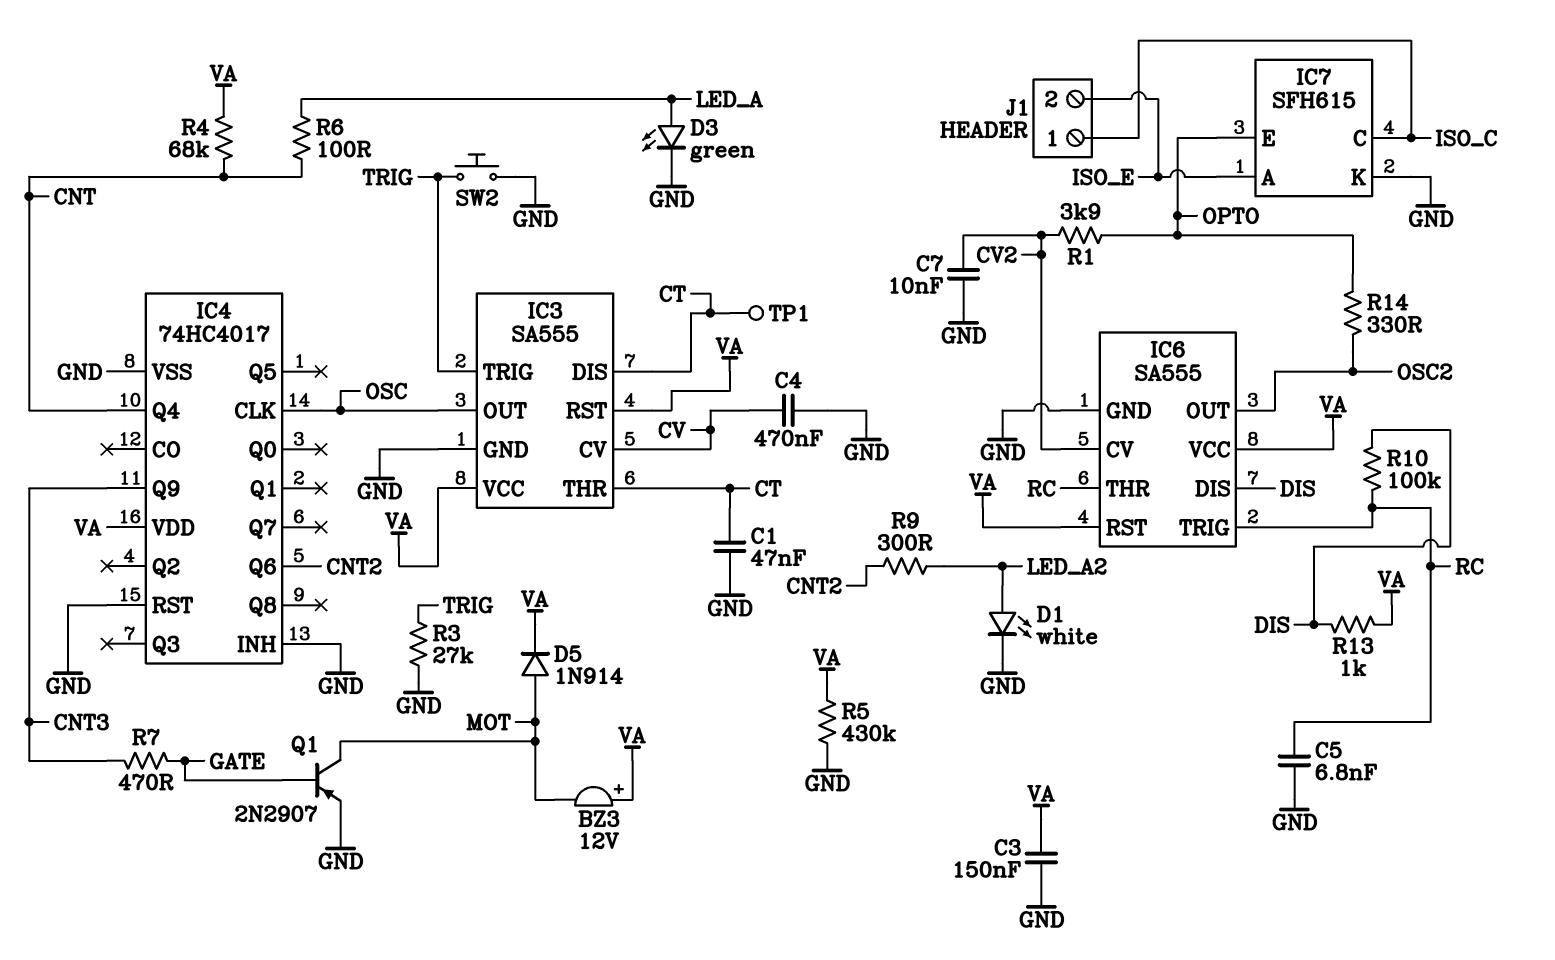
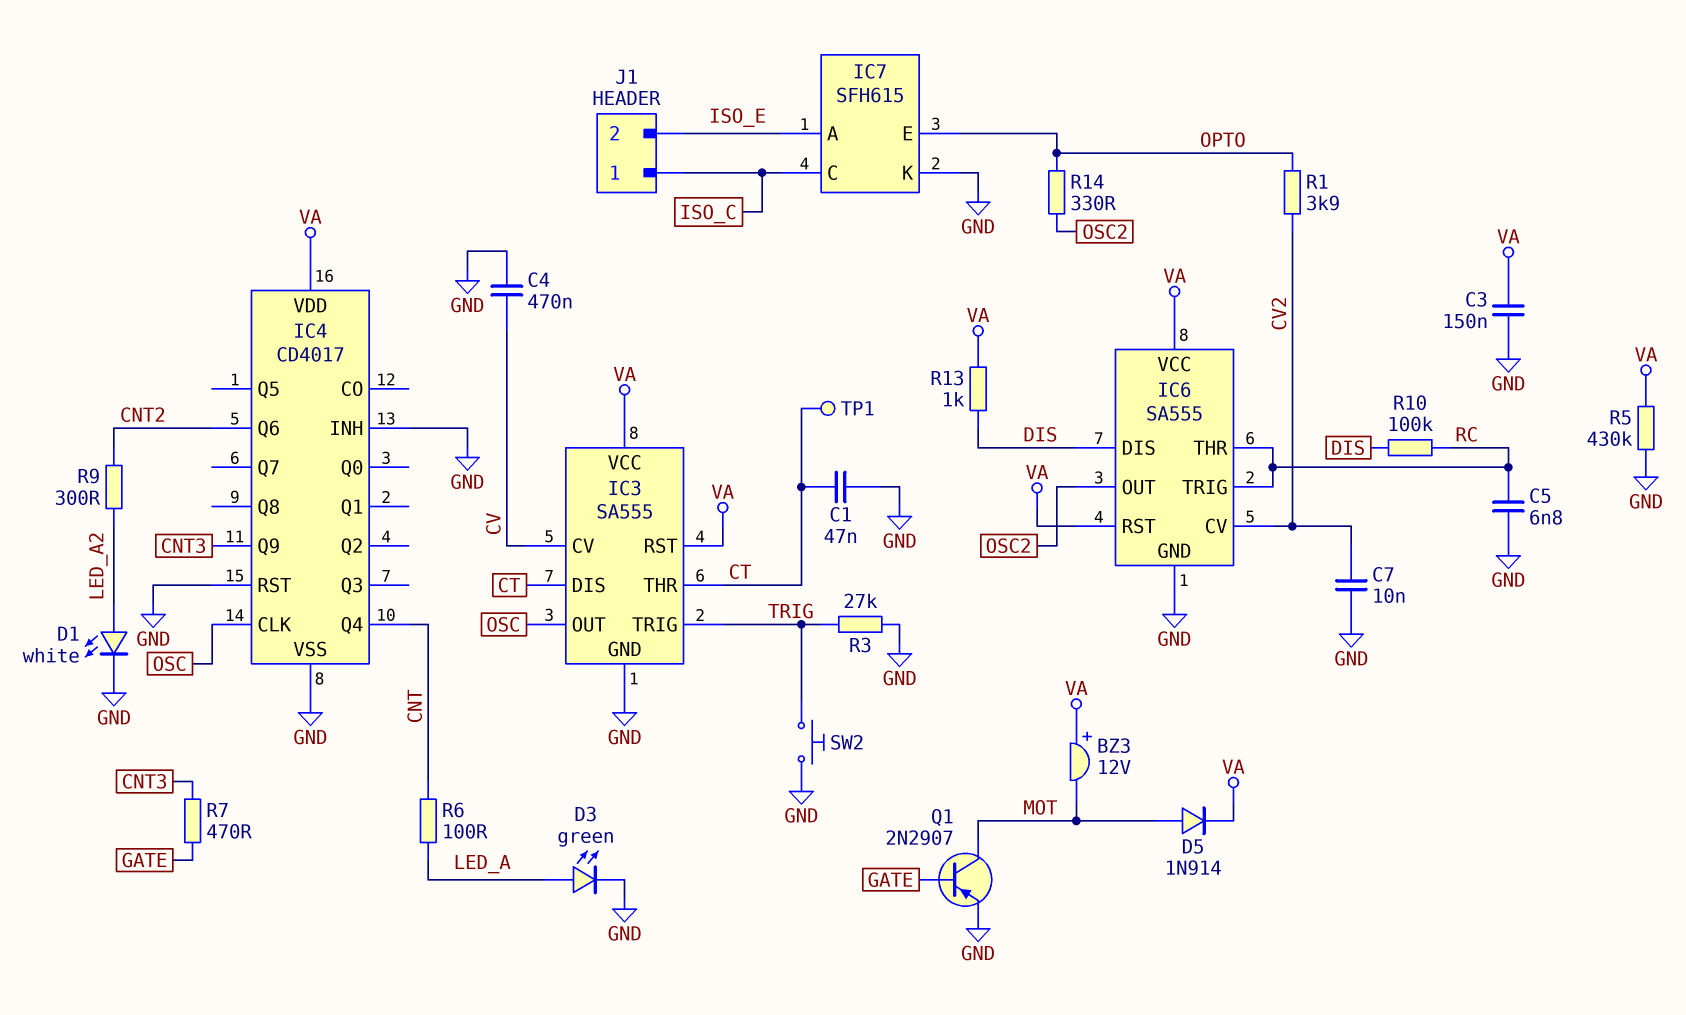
IC4: 74HC4017 -> CD4017
R4: 68k (CNT, VA) -> none

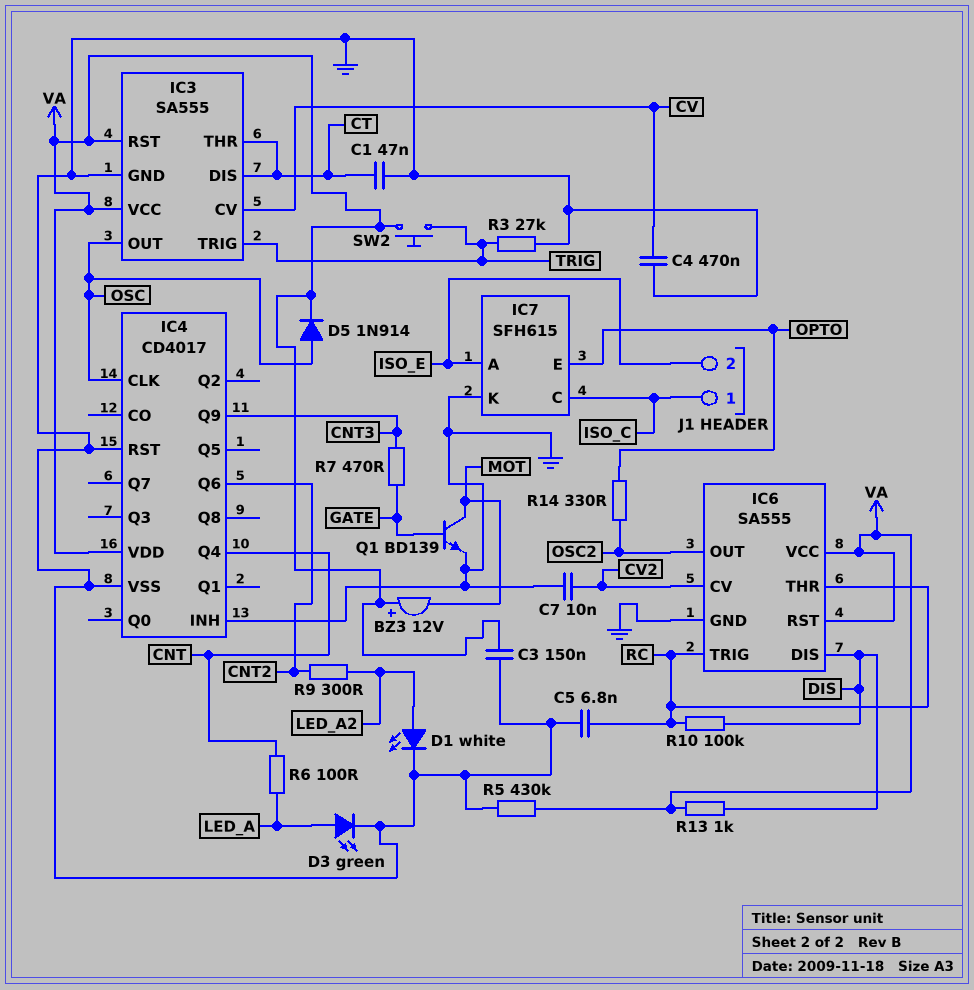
D5: diode 1N914 (A MOT, K VA) -> diode 1N914 (A OSC, K VA)
Q1: PNP 2N2907 (B GATE, C MOT, E GND) -> NPN BD139 (B GATE, C MOT, E GND)
R1: 3.9k (CV2, OPTO) -> none
SW2: button (GND, TRIG) -> button (TRIG, VA)
TP1: test point (CT) -> none

